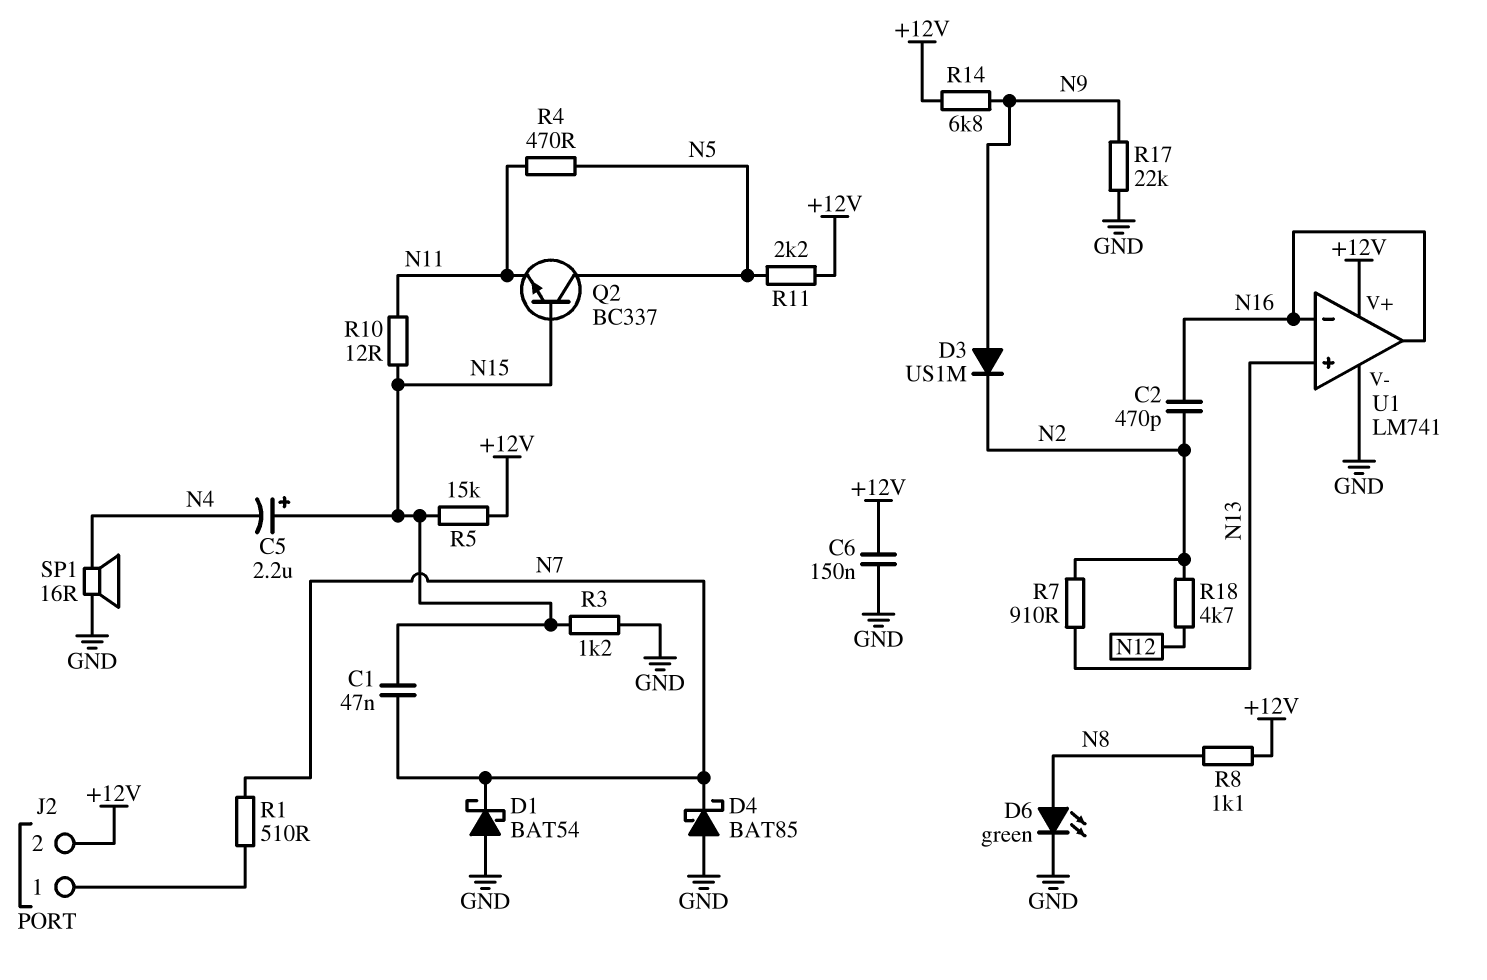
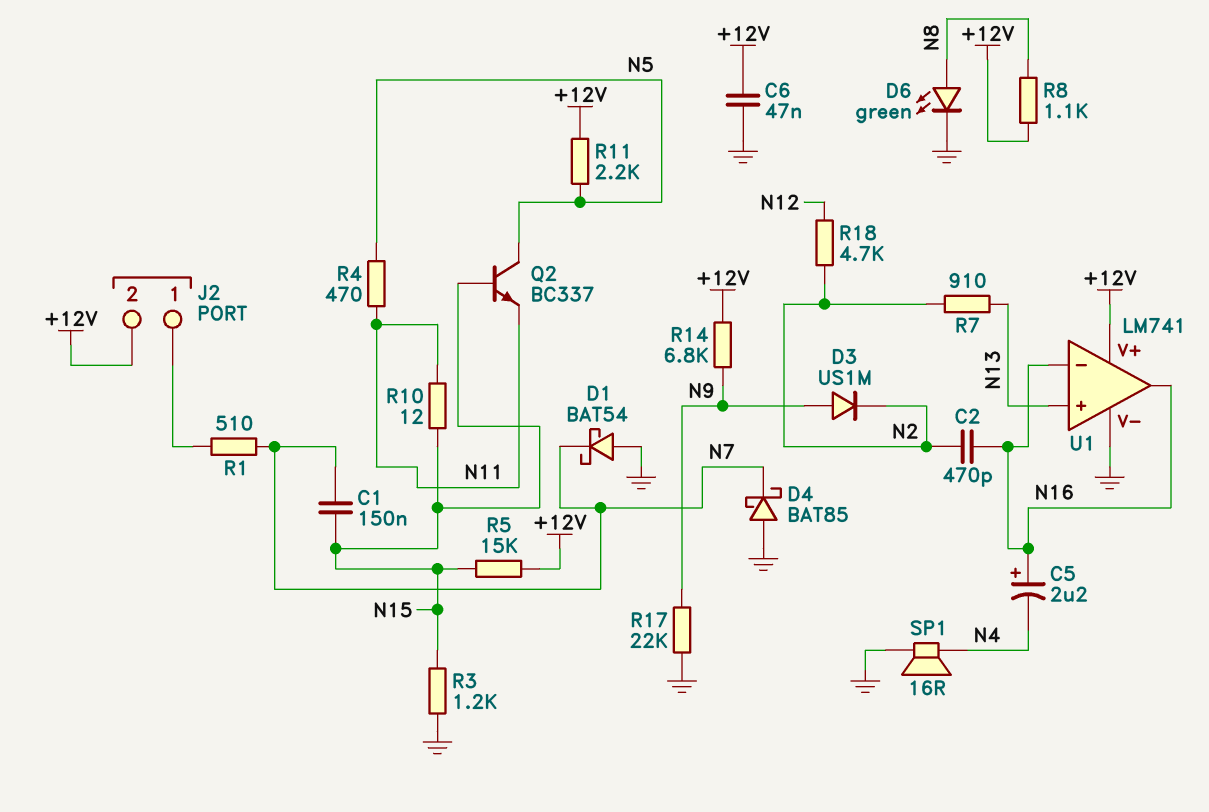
C1: 47nF (N7, N15) -> 150nF (N7, N15)
C5: 2.2uF (plus N15, minus N4) -> 2.2uF (plus N16, minus N4)
C6: 150nF (+12V, GND) -> 47nF (+12V, GND)

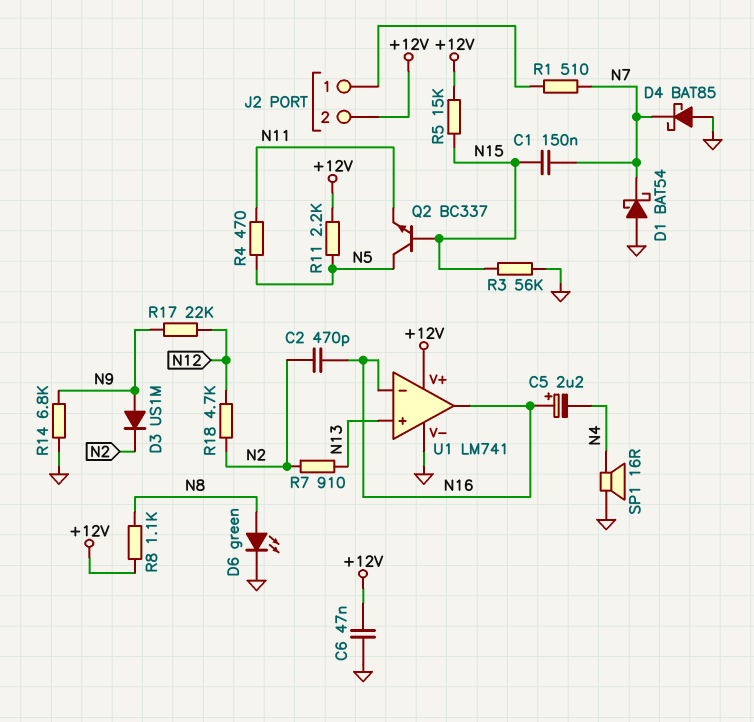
R3: 1.2k (GND, N15) -> 56k (GND, N15)
R10: 12 (N11, N15) -> none
R14: 6.8k (+12V, N9) -> 6.8k (GND, N9)
R17: 22k (GND, N9) -> 22k (N9, N12)

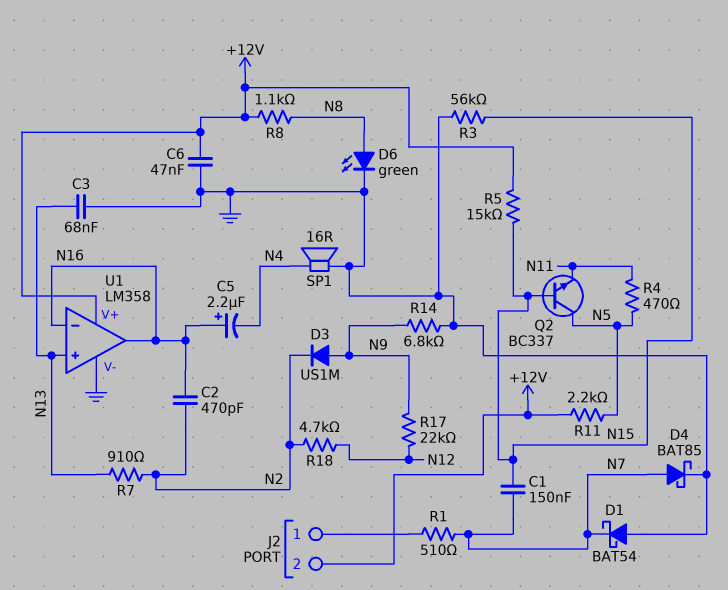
C3: none -> 68nF (GND, N13)
D4: schottky BAT85 (A GND, K N7) -> schottky BAT85 (A N7, K GND)
U1: LM741 -> LM358

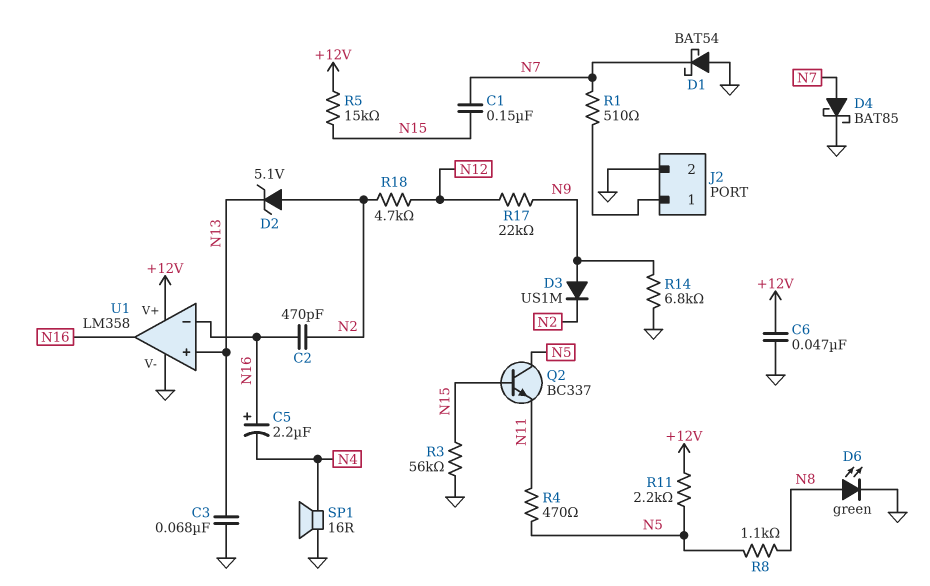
D2: none -> zener 5.1V (A N2, K N13)
J2 pin 2: +12V -> GND
R7: 910 (N2, N13) -> none
R8: 1.1k (+12V, N8) -> 1.1k (N5, N8)

